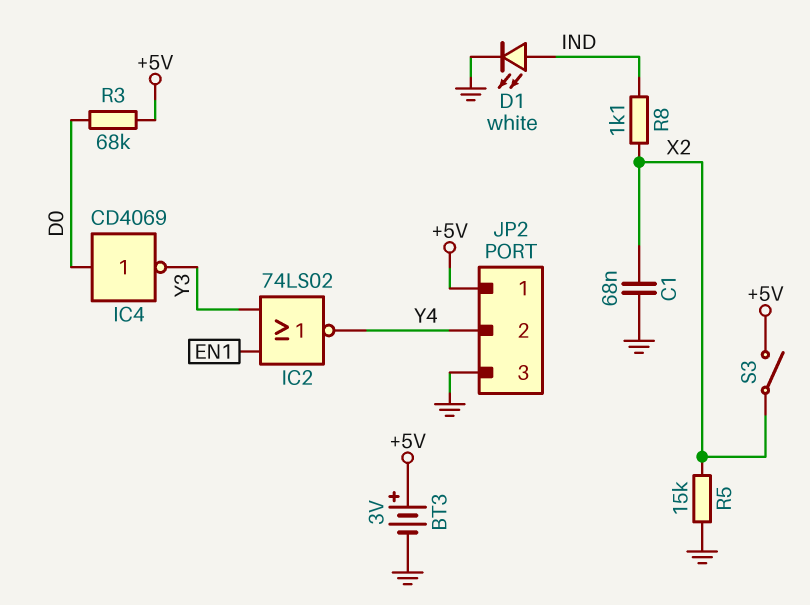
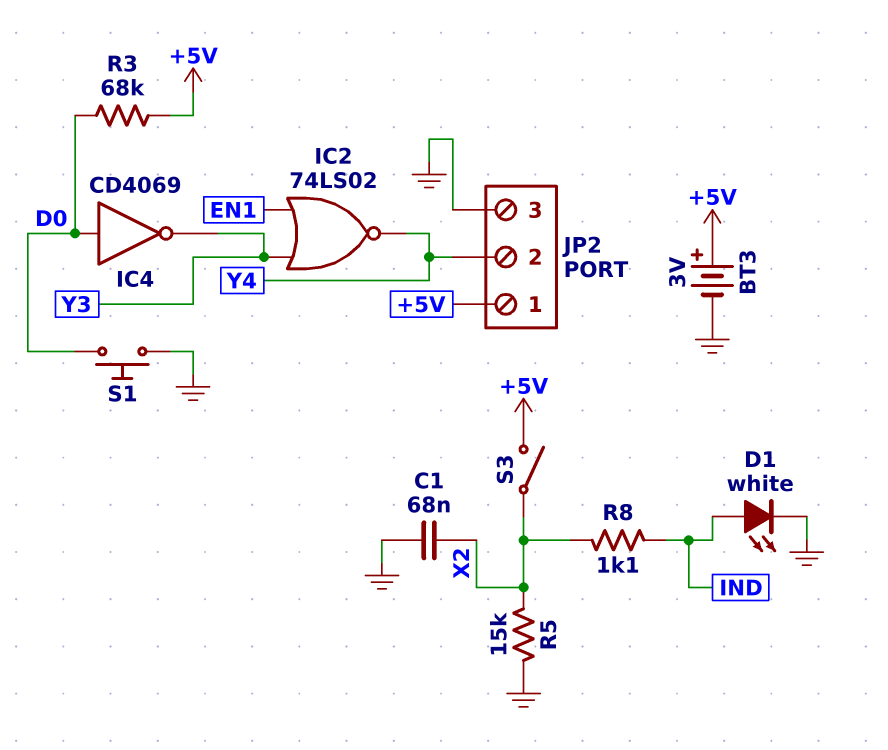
S1: none -> button (D0, GND)

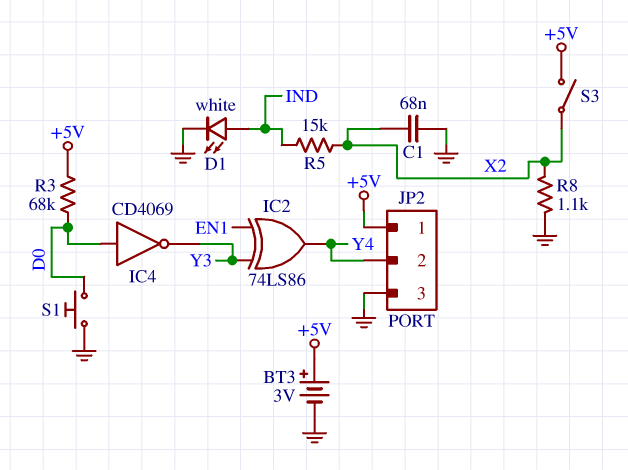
IC2: NOR 74LS02 (in EN1, in Y3, out Y4) -> XOR 74LS86 (in EN1, in Y3, out Y4)
R5: 15k (GND, X2) -> 15k (IND, X2)
R8: 1.1k (IND, X2) -> 1.1k (GND, X2)

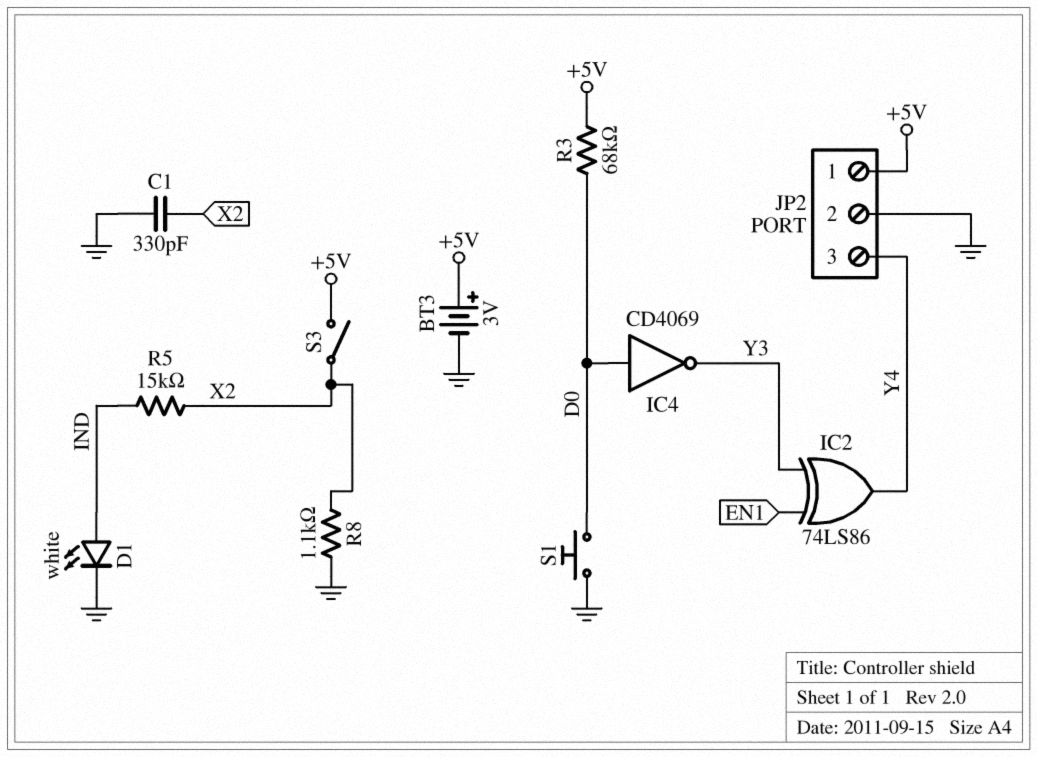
C1: 68nF (GND, X2) -> 330pF (GND, X2)
JP2 pin 2: Y4 -> GND
JP2 pin 3: GND -> Y4

